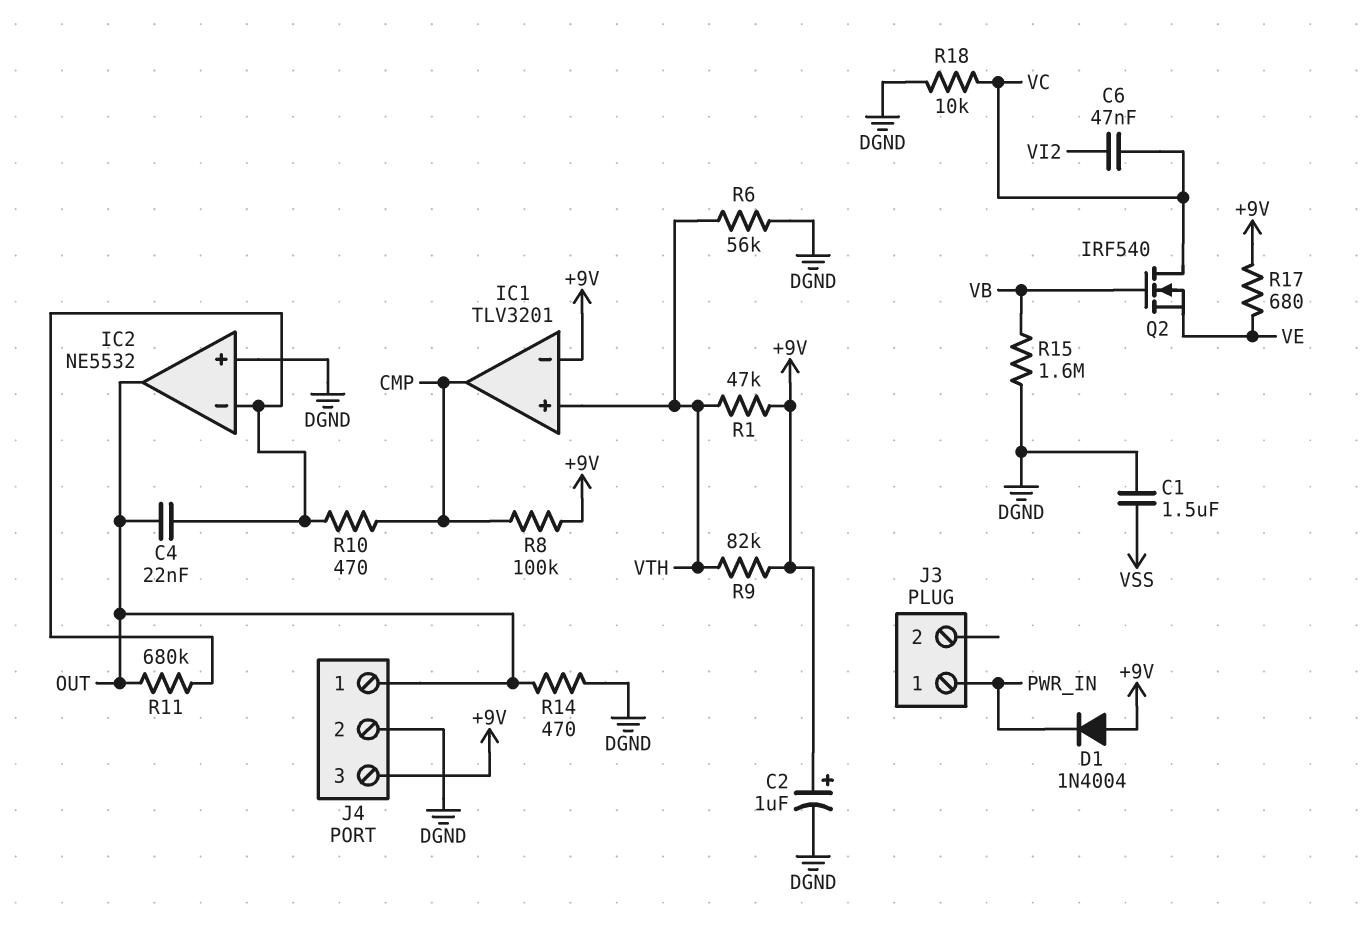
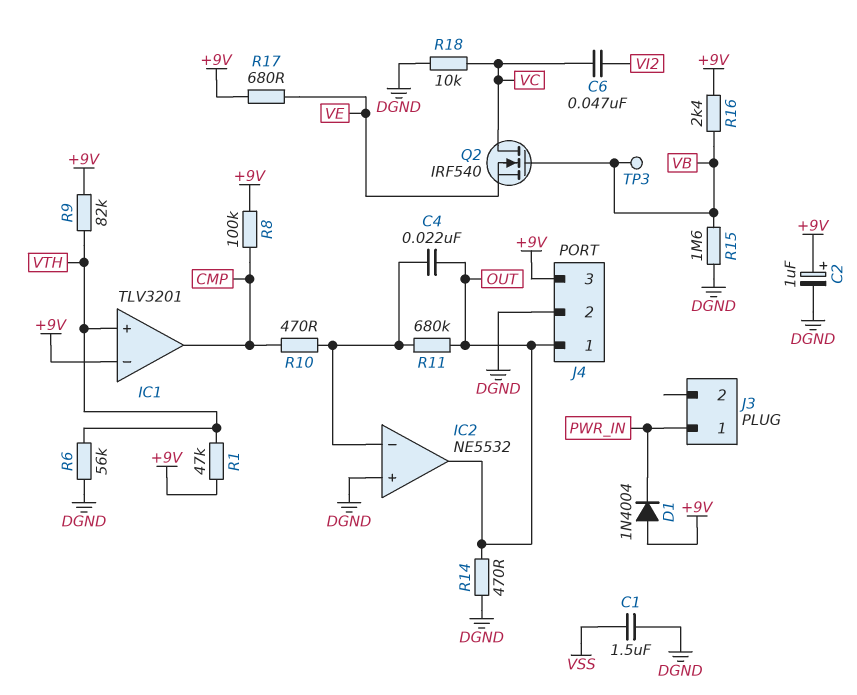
R16: none -> 2.4k (+9V, VB)
TP3: none -> test point (VB)

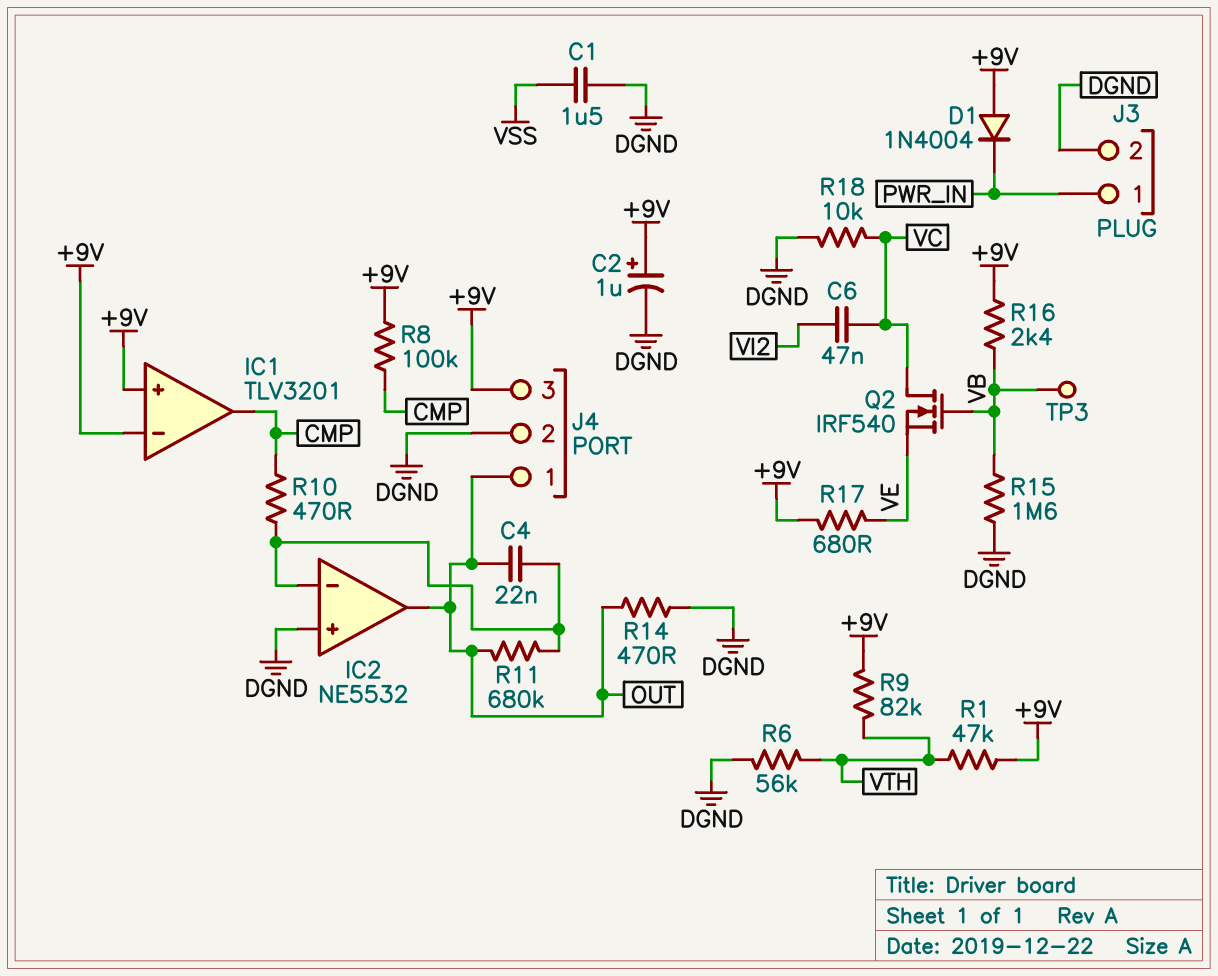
IC1 pin in+: VTH -> +9V
J3 pin 2: none -> DGND

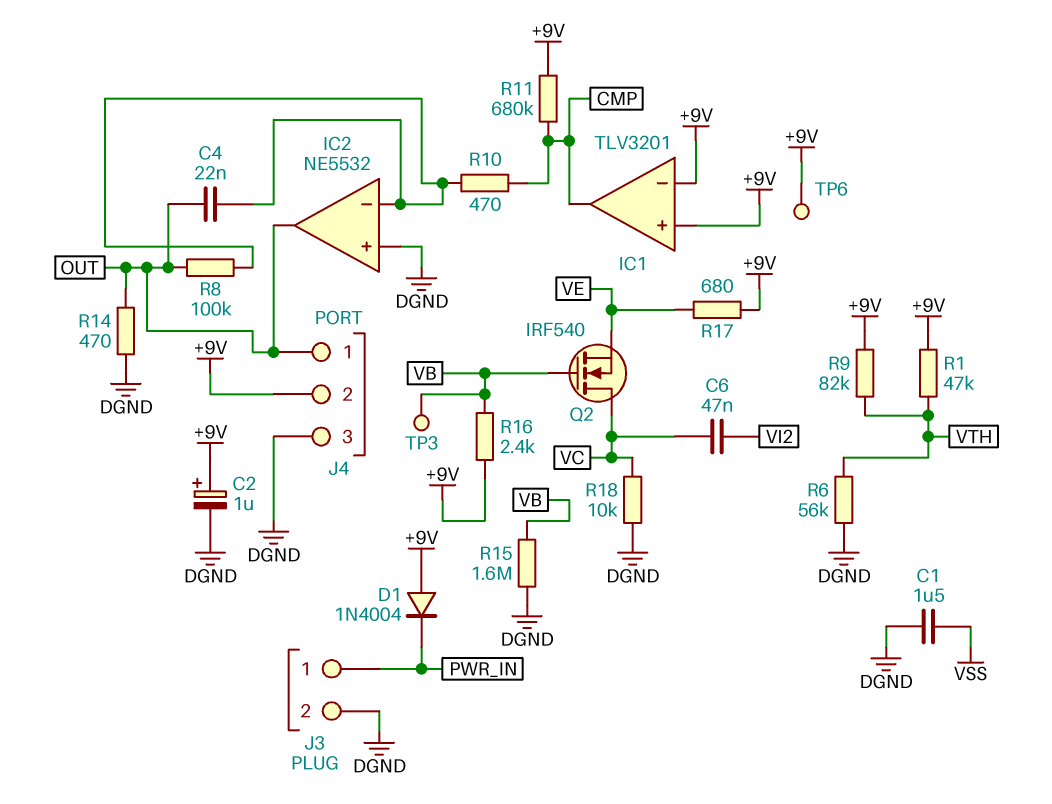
J4 pin 2: DGND -> +9V
J4 pin 3: +9V -> DGND
R8: 100k (+9V, CMP) -> 100k (IC2/in-, OUT)
R11: 680k (IC2/in-, OUT) -> 680k (+9V, CMP)
TP6: none -> test point (+9V)

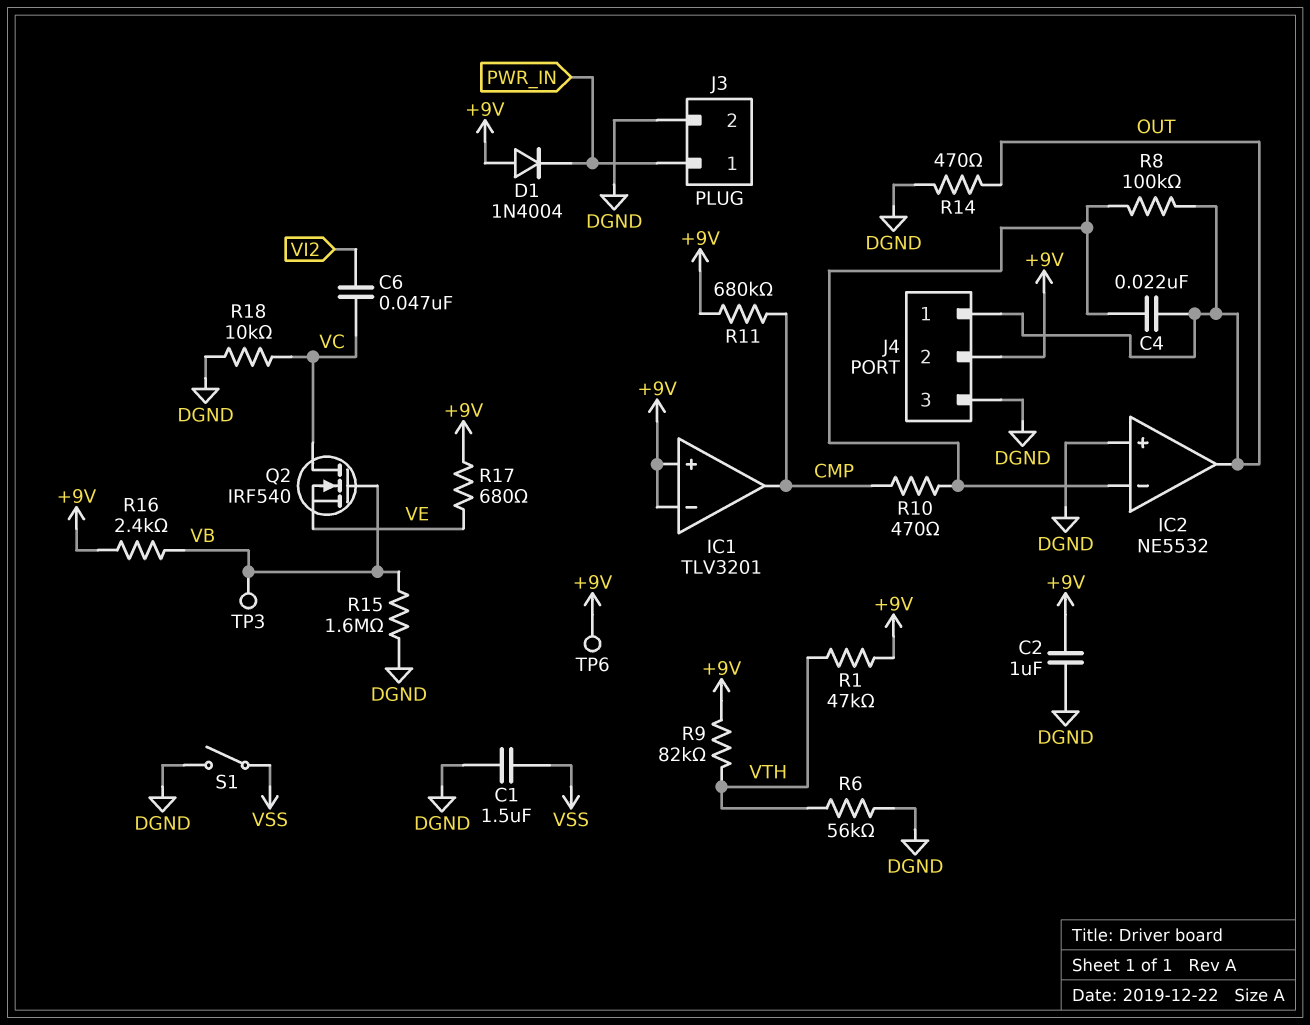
C2: 1uF (plus +9V, minus DGND) -> 1uF (+9V, DGND)
S1: none -> switch (DGND, VSS)

